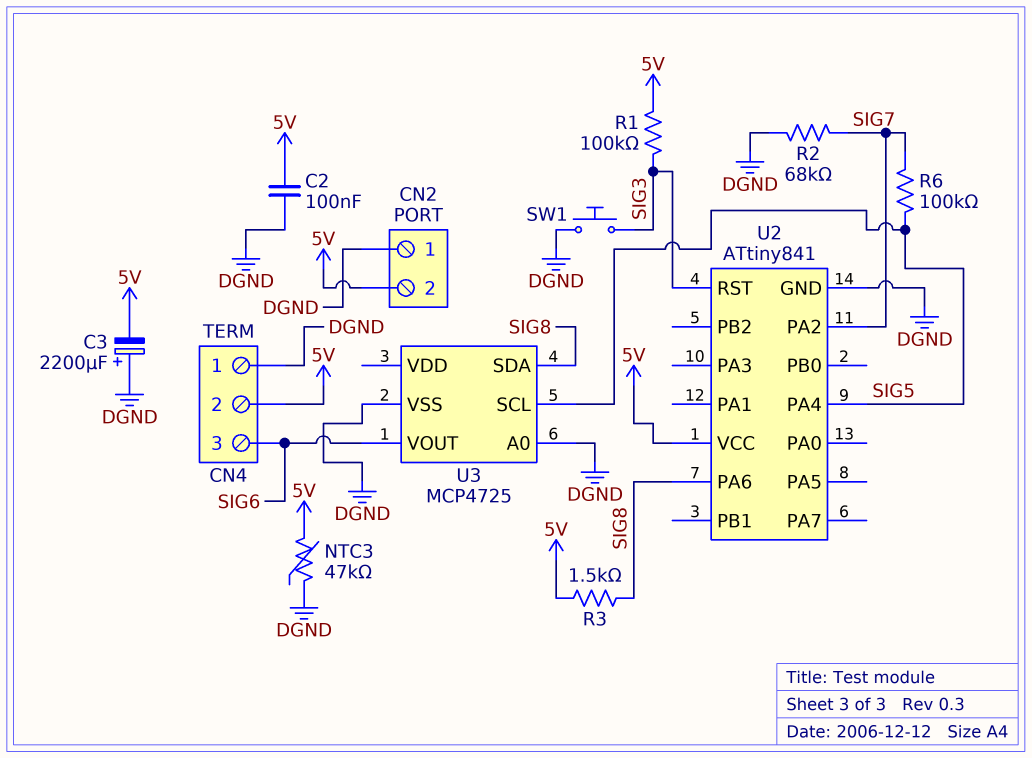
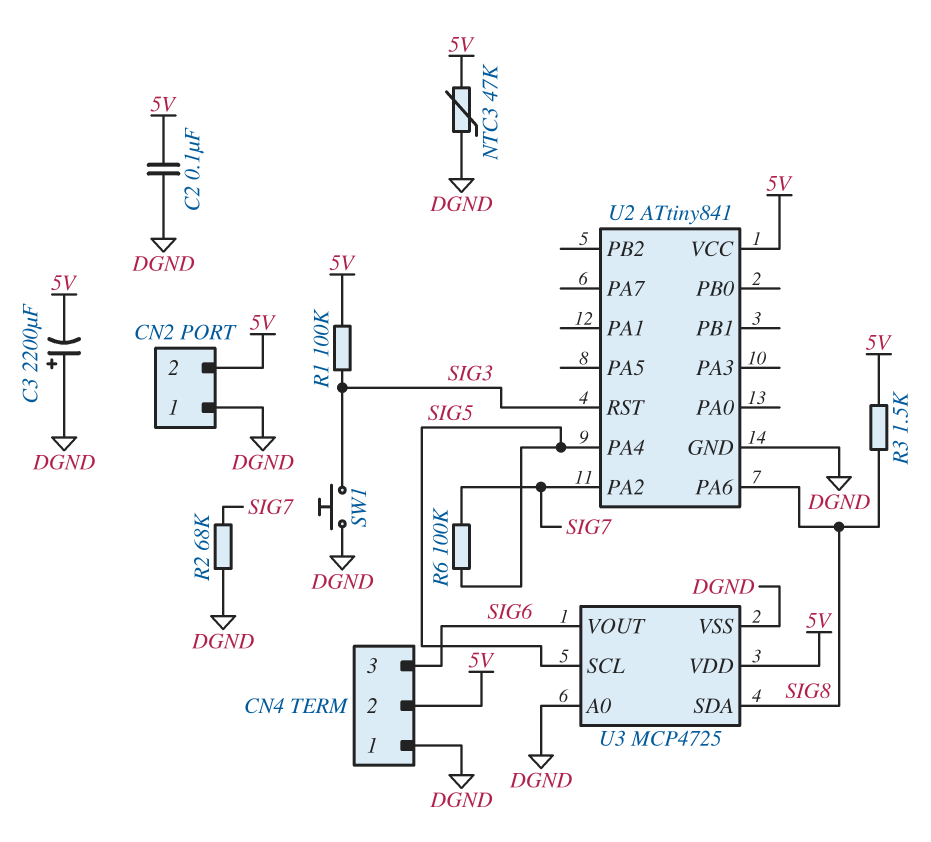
U3 pin VDD: none -> 5V

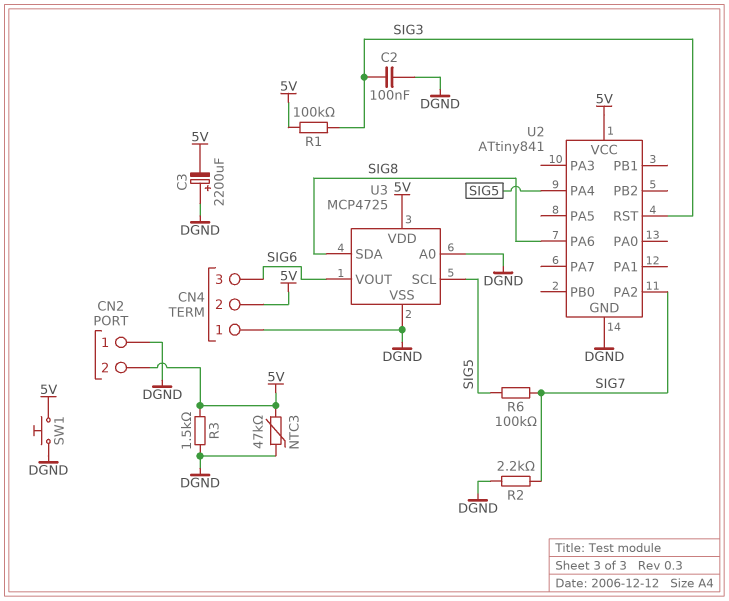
C2: 100nF (5V, DGND) -> 100nF (DGND, SIG3)
R2: 68k (DGND, SIG7) -> 2.2k (DGND, SIG7)
R3: 1.5k (5V, SIG8) -> 1.5k (5V, DGND)
SW1: button (DGND, SIG3) -> button (5V, DGND)

